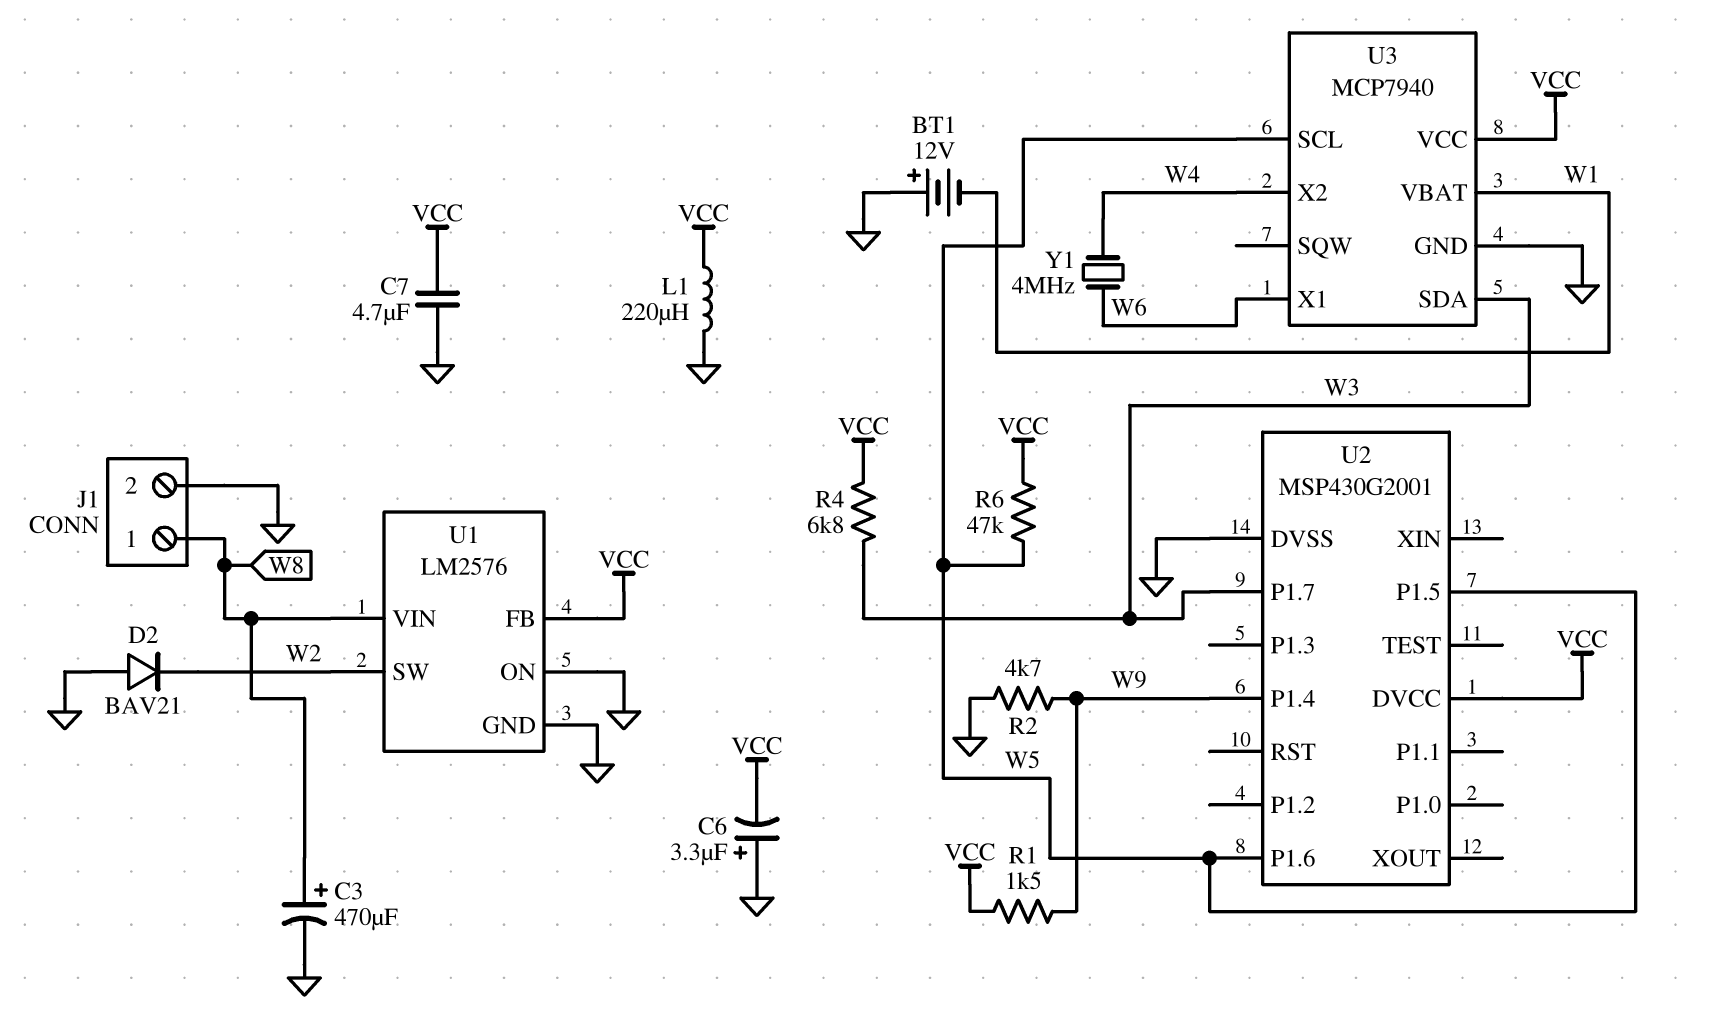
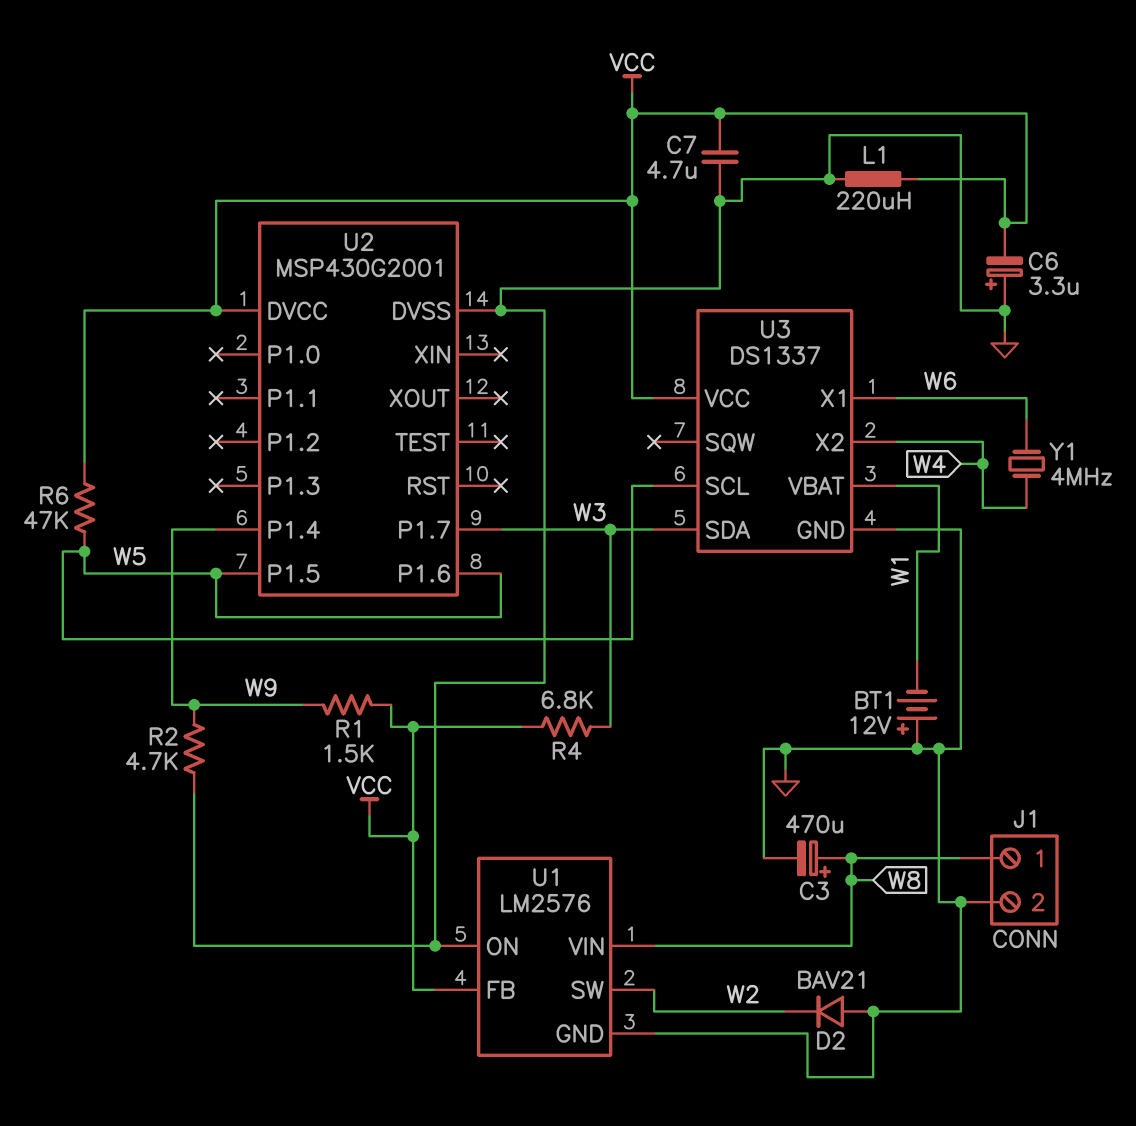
U3: MCP7940 -> DS1337

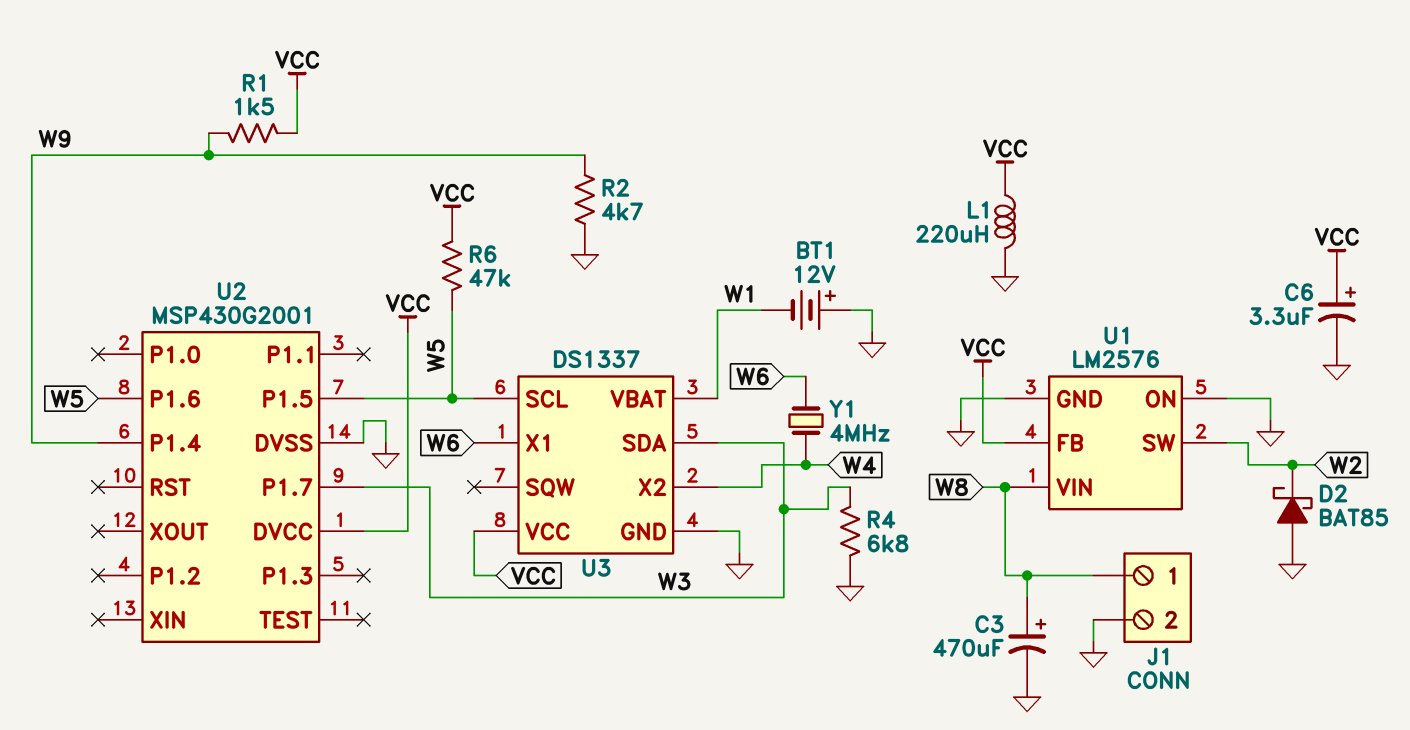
C6: 3.3uF (plus GND, minus VCC) -> 3.3uF (plus VCC, minus GND)
C7: 4.7uF (GND, VCC) -> none
D2: diode BAV21 (A GND, K W2) -> schottky BAT85 (A GND, K W2)
R4: 6.8k (VCC, W3) -> 6.8k (GND, W3)

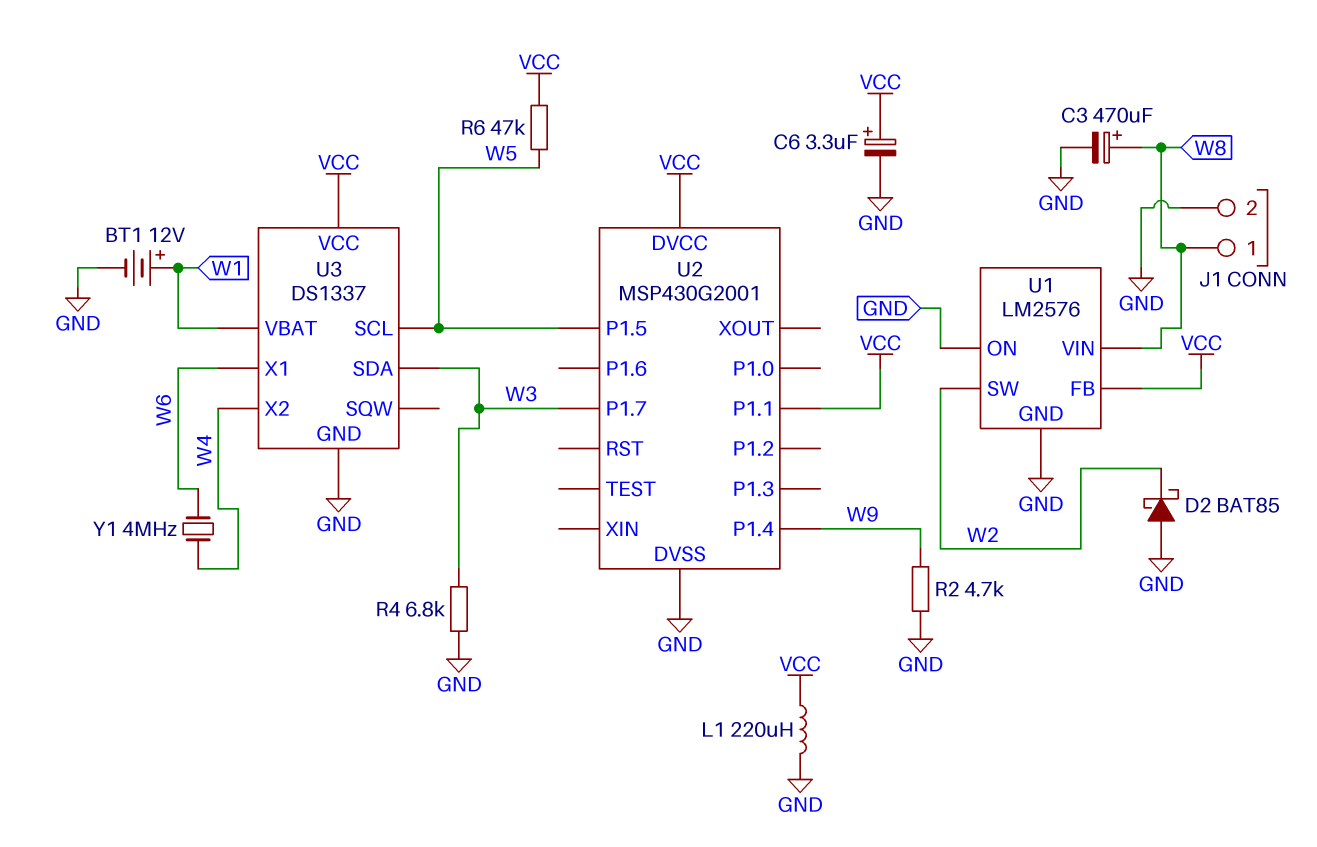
BT1: 12V (plus GND, minus W1) -> 12V (plus W1, minus GND)
R1: 1.5k (VCC, W9) -> none
U2 pin P1.1: none -> VCC
U2 pin P1.6: W5 -> none

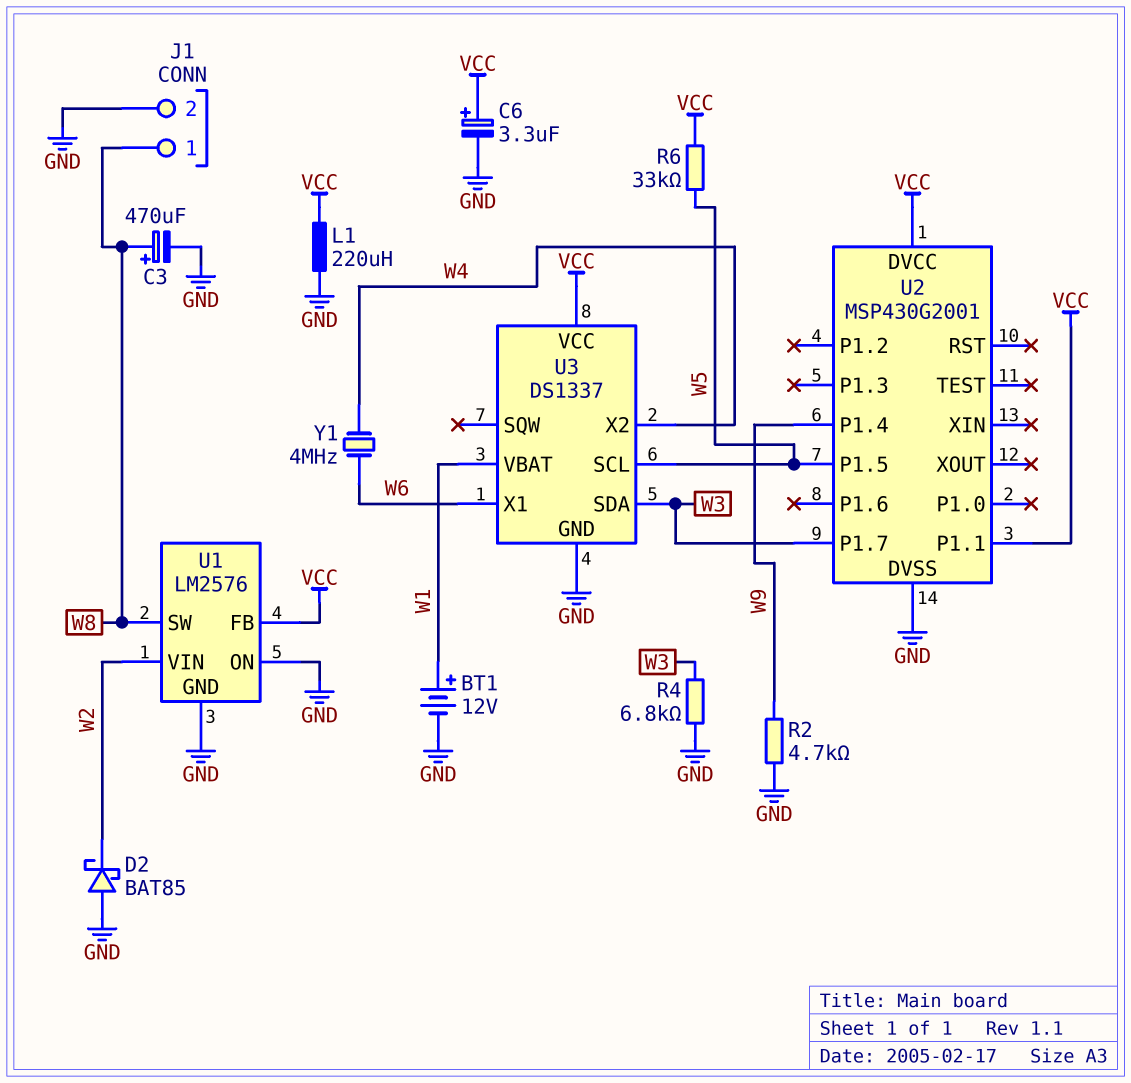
R6: 47k (VCC, W5) -> 33k (VCC, W5)
U1 pin SW: W2 -> W8
U1 pin VIN: W8 -> W2

